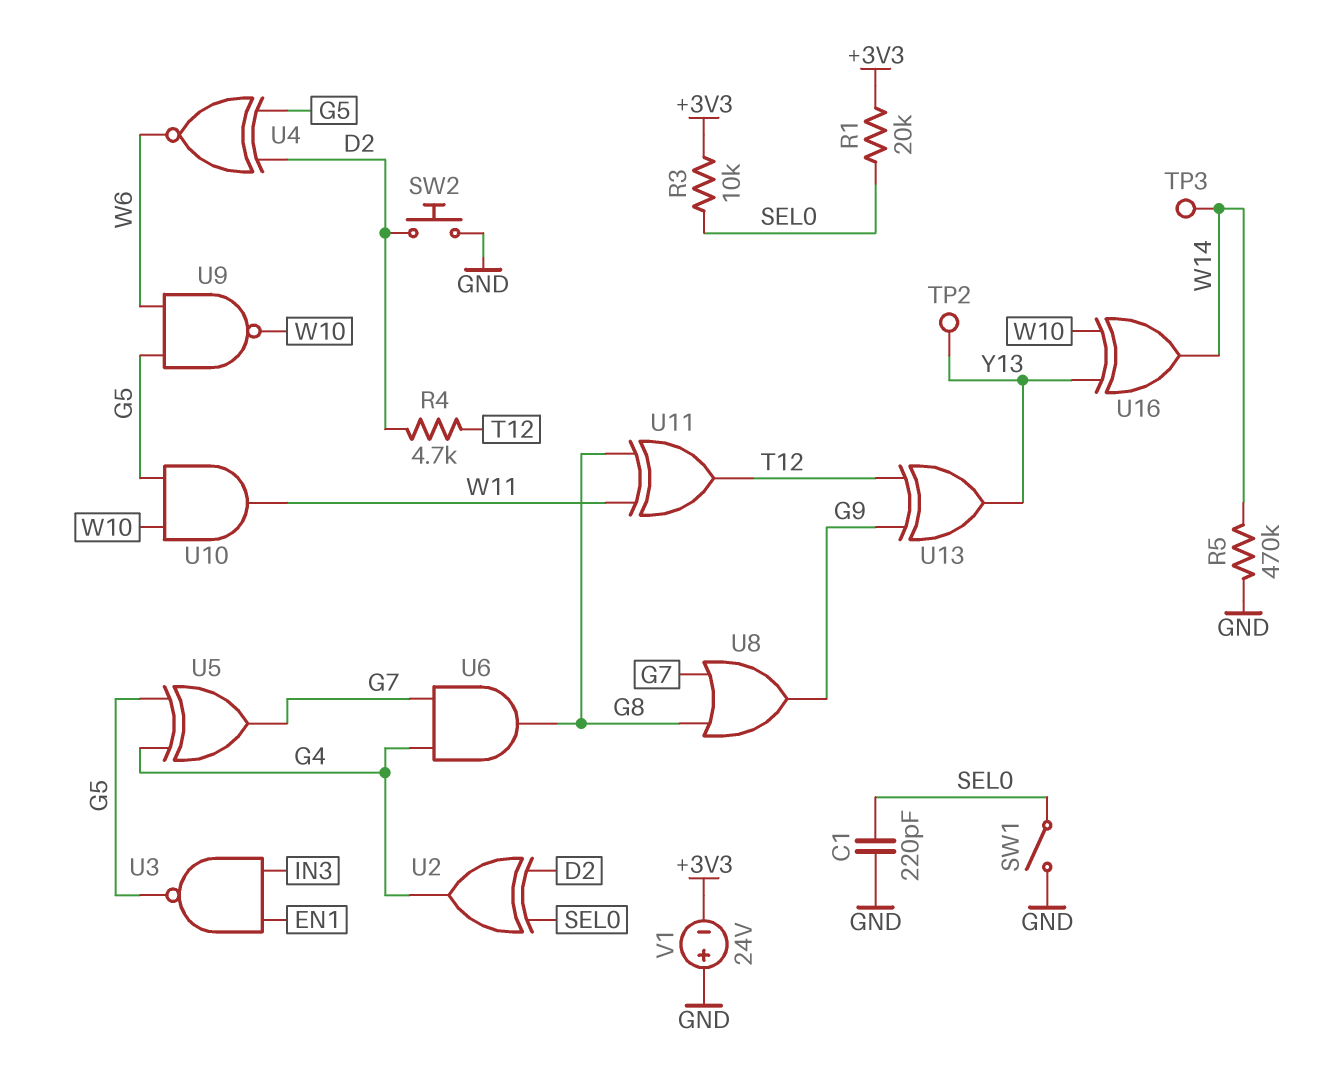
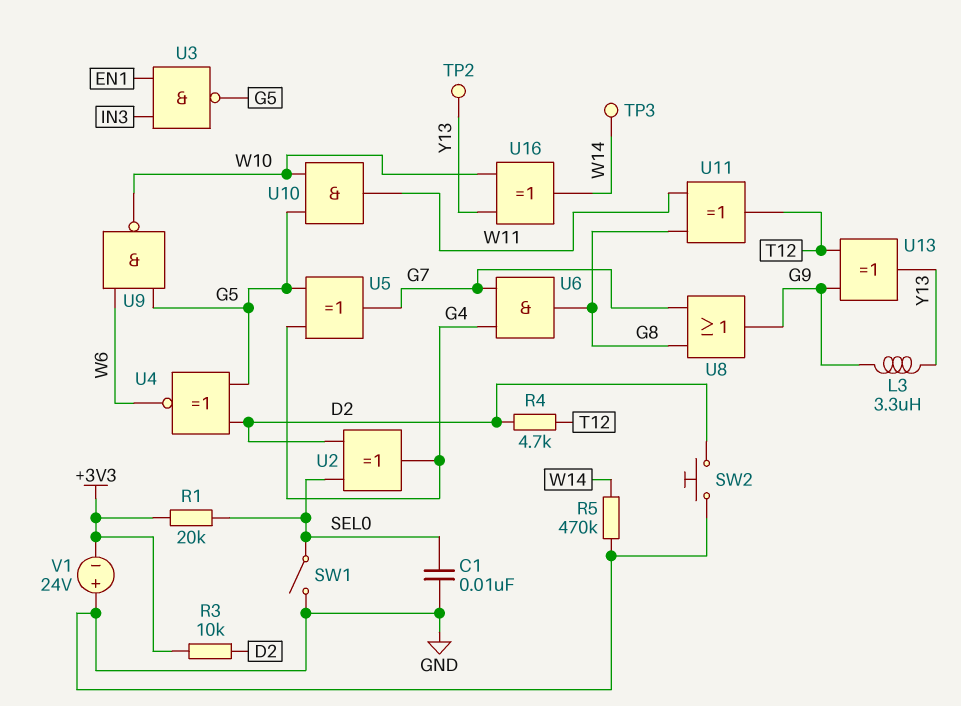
C1: 220pF (GND, SEL0) -> 10nF (GND, SEL0)
L3: none -> 3.3uH (G9, Y13)
R3: 10k (+3V3, SEL0) -> 10k (+3V3, D2)

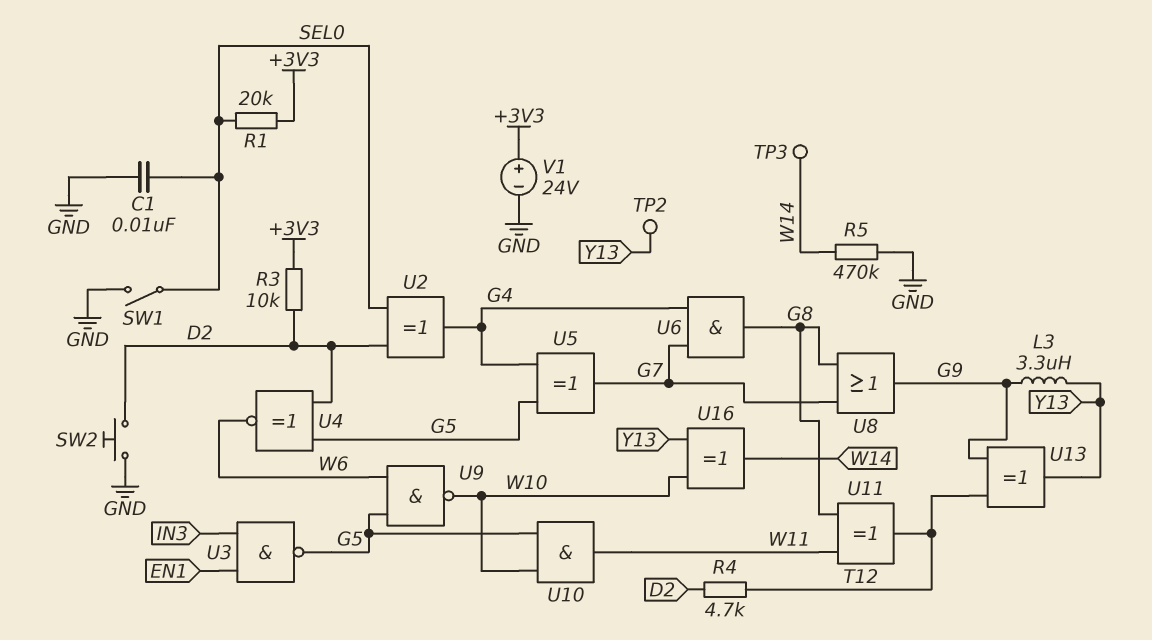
V1: 24V (plus GND, minus +3V3) -> 24V (plus +3V3, minus GND)

